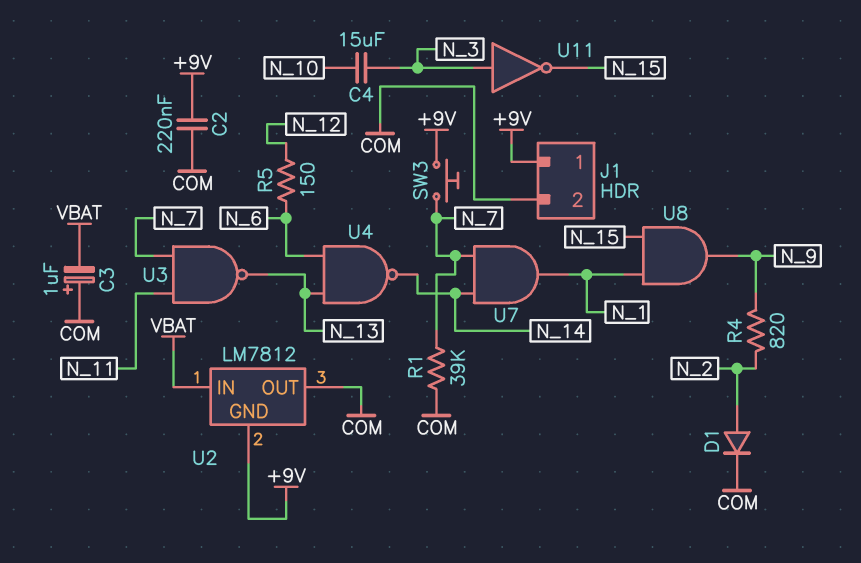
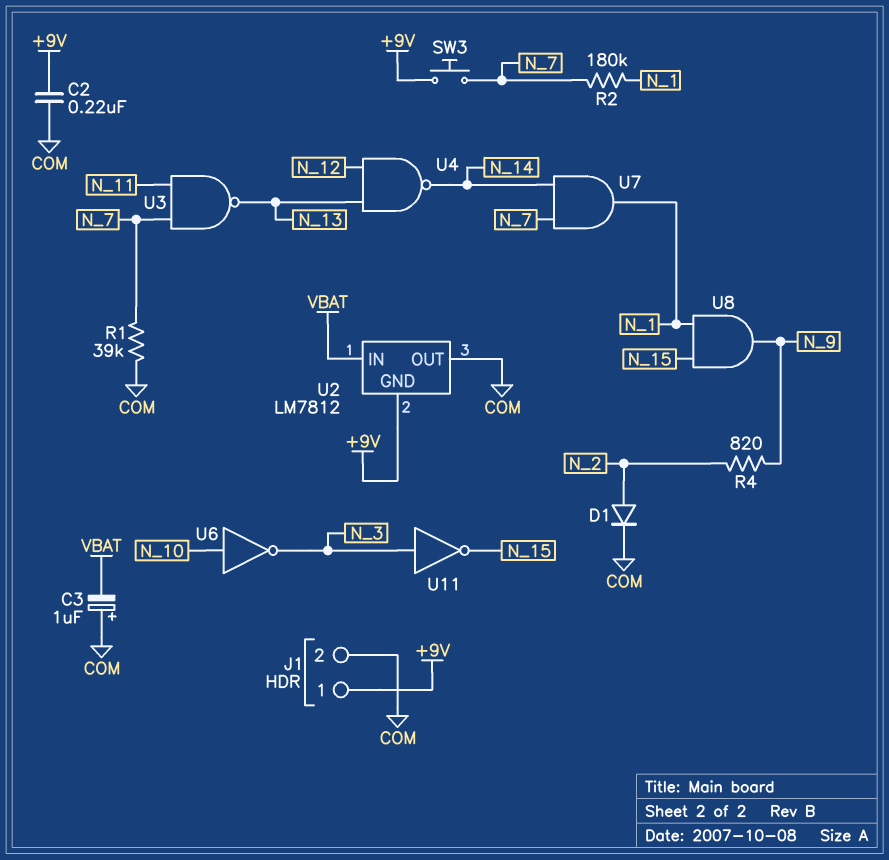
C4: 15uF (N_3, N_10) -> none
R2: none -> 180k (N_1, N_7)
R5: 150 (N_6, N_12) -> none
U4: NAND (in N_6, in N_13, out N_14) -> NAND (in N_12, in N_13, out N_14)
U6: none -> NOT (in N_10, out N_3)

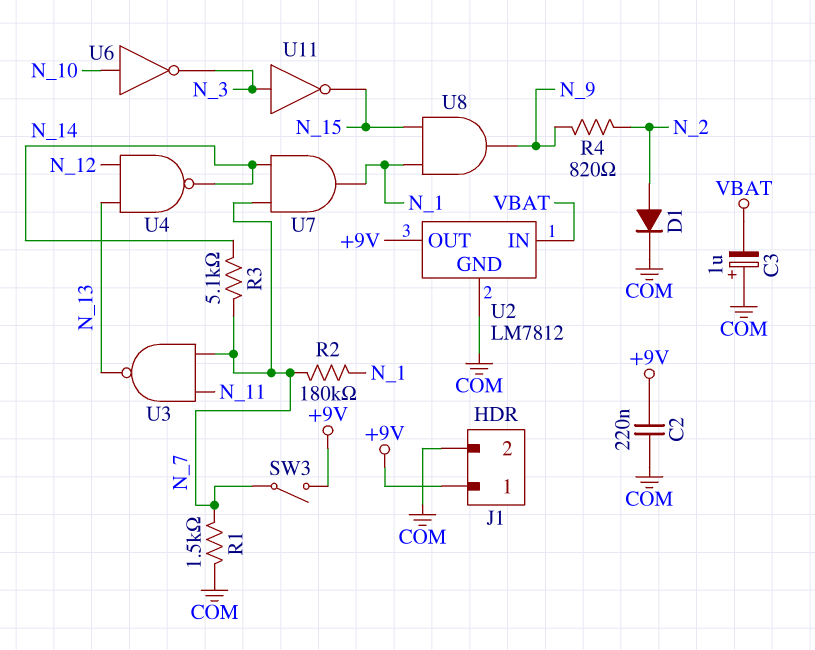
R1: 39k (COM, N_7) -> 1.5k (COM, N_7)
R3: none -> 5.1k (N_7, N_14)
SW3: button (+9V, N_7) -> switch (+9V, N_7)
U2 pin GND: +9V -> COM
U2 pin OUT: COM -> +9V

